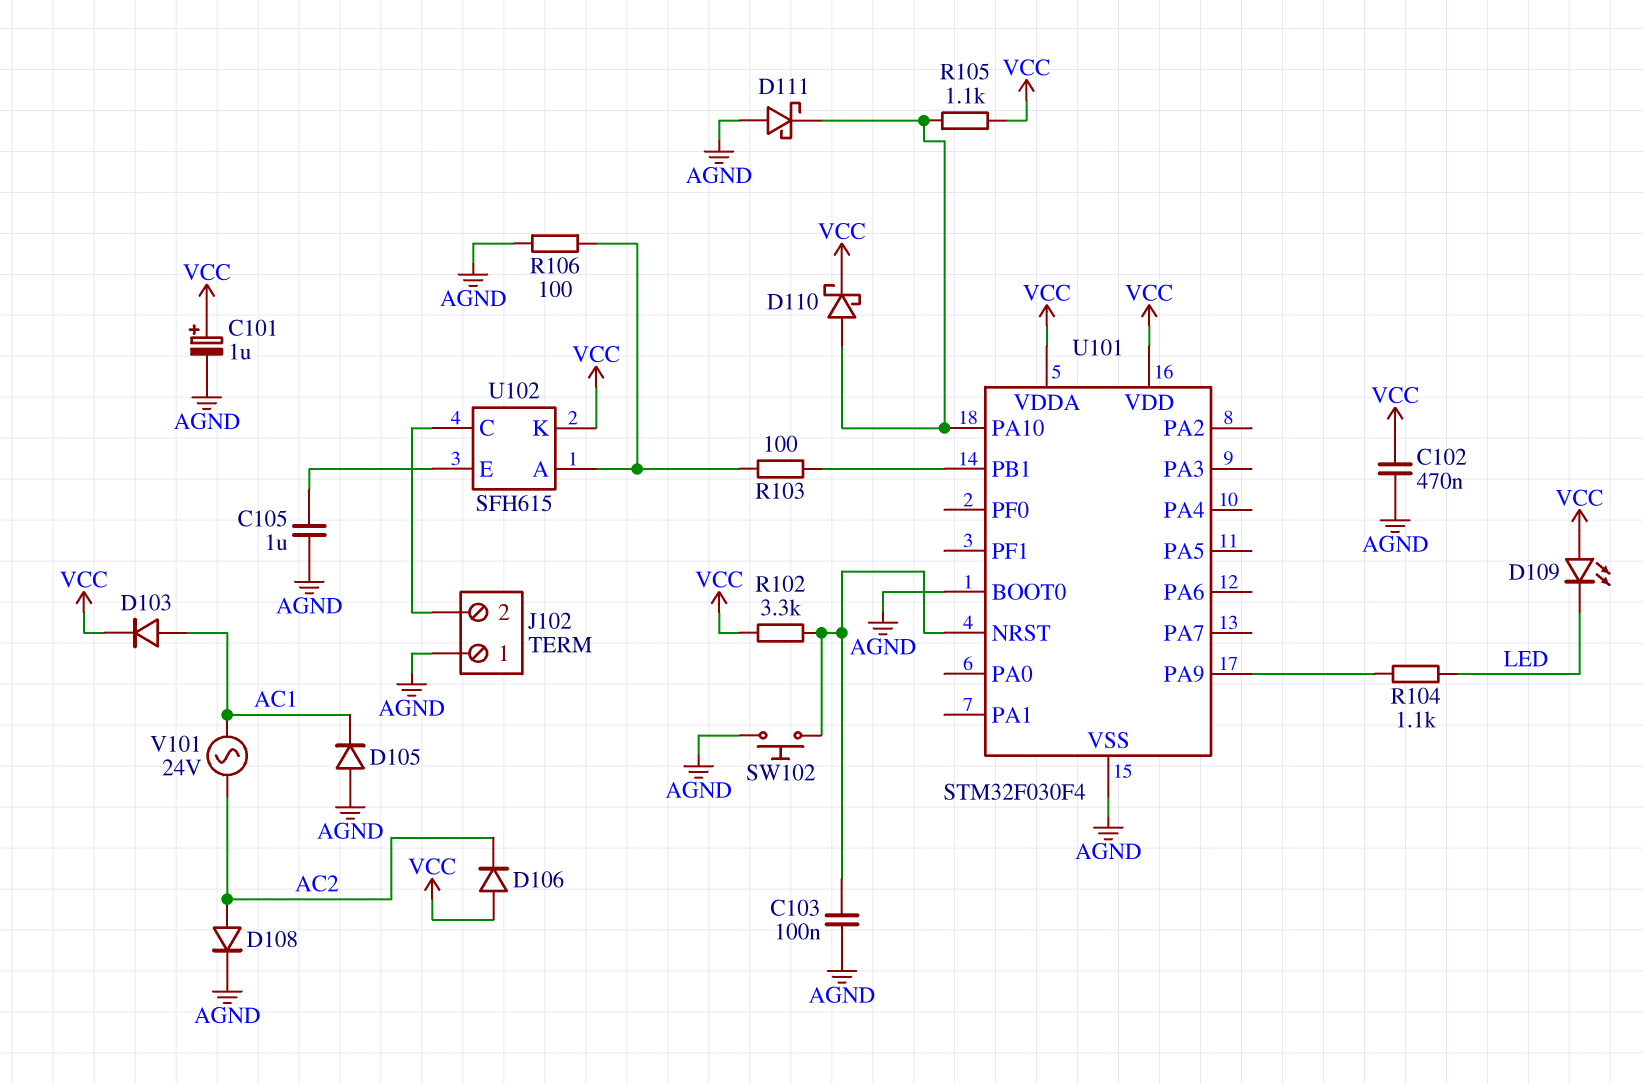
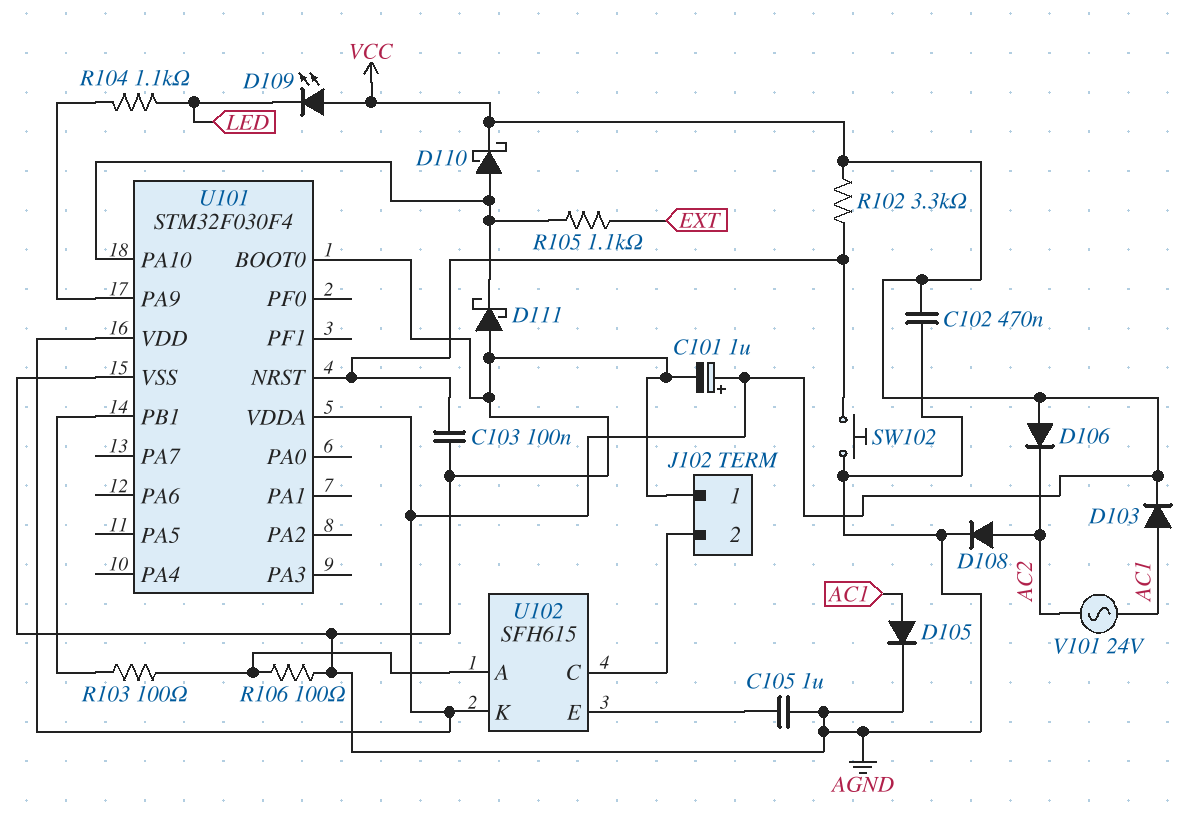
D105: diode (A AGND, K AC1) -> diode (A AC1, K AGND)
R105: 1.1k (U101/PA10, VCC) -> 1.1k (EXT, U101/PA10)

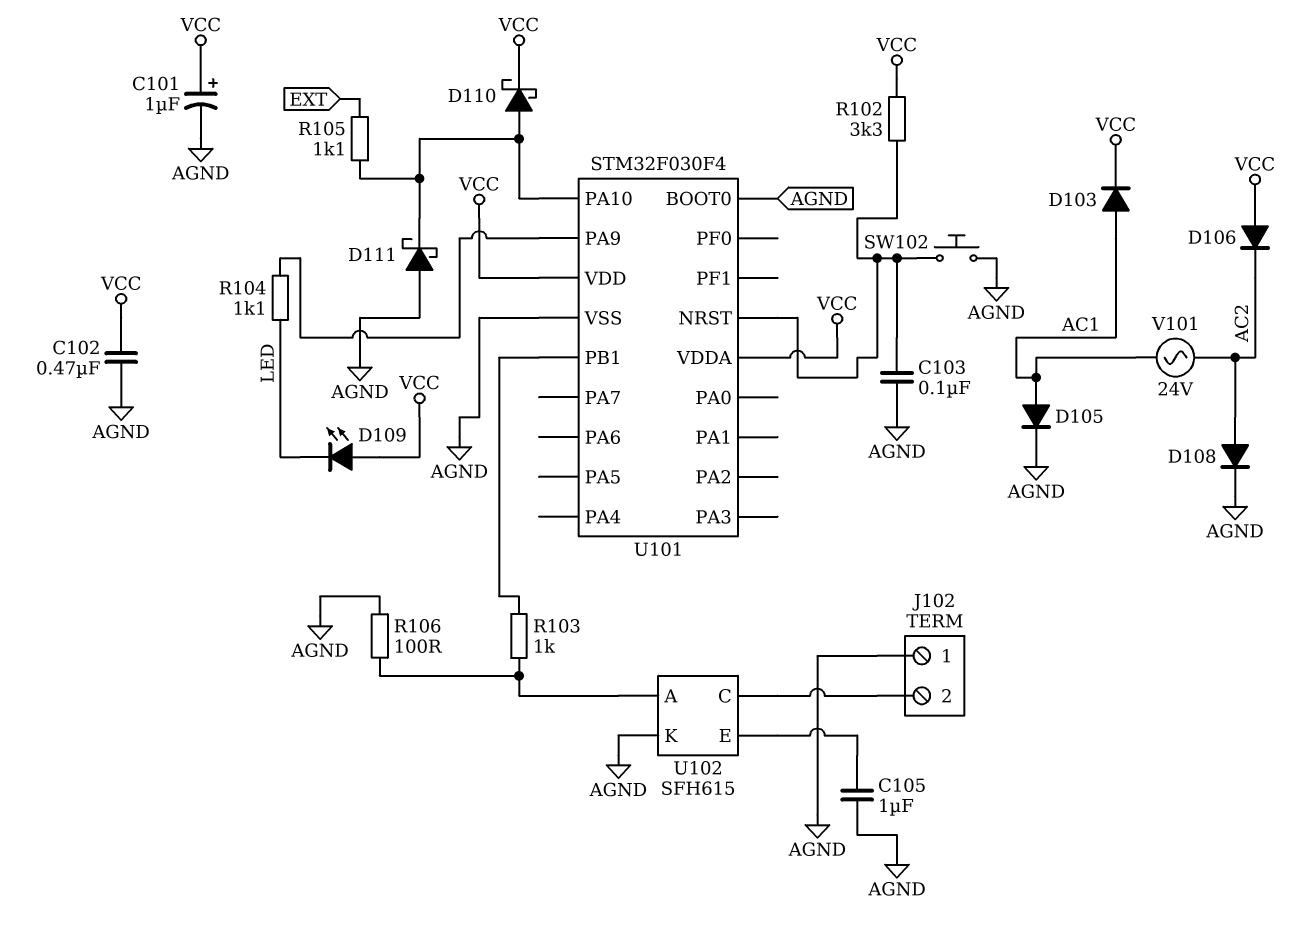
R103: 100 (U101/PB1, U102/A) -> 1k (U101/PB1, U102/A)
U102 pin K: VCC -> AGND

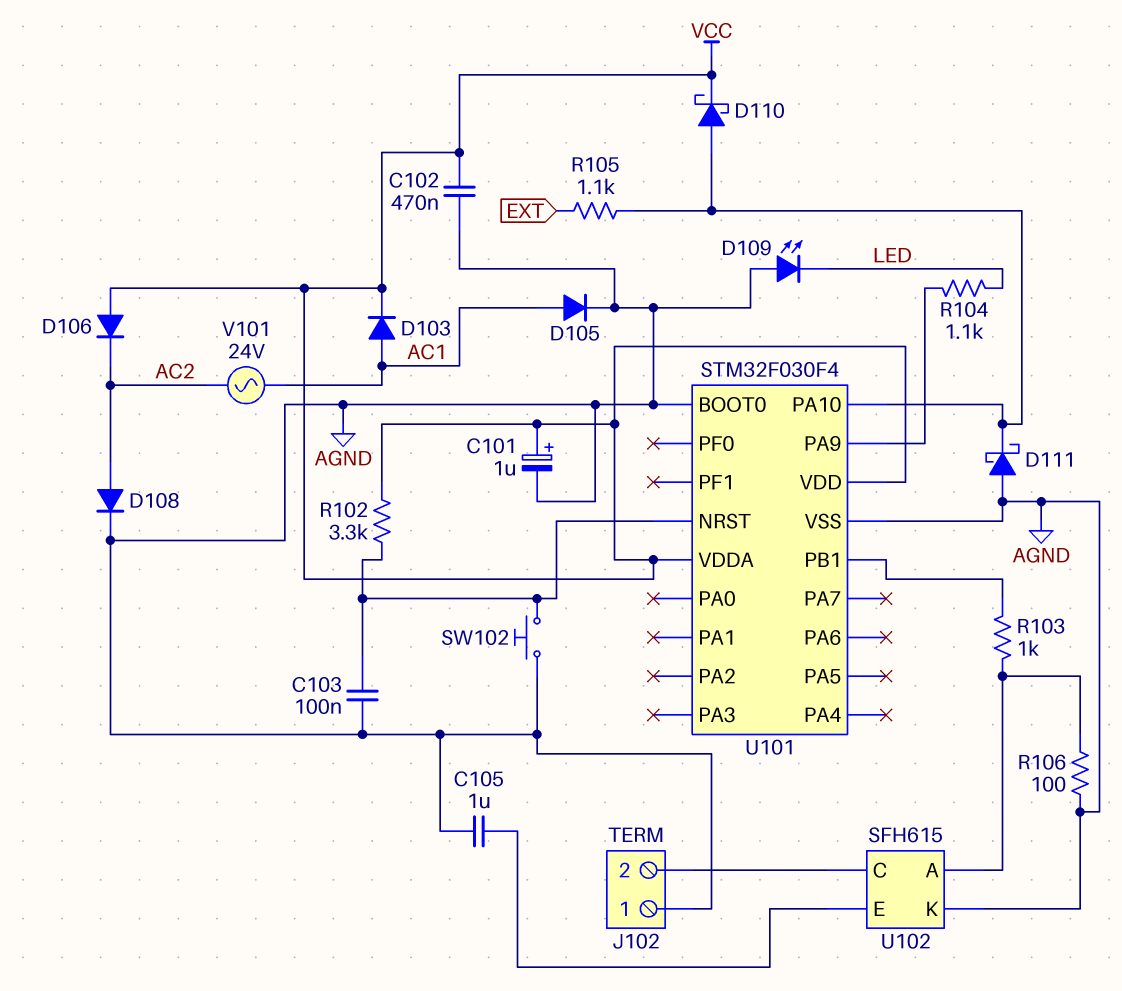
D109: LED (A VCC, K LED) -> LED (A AGND, K LED)

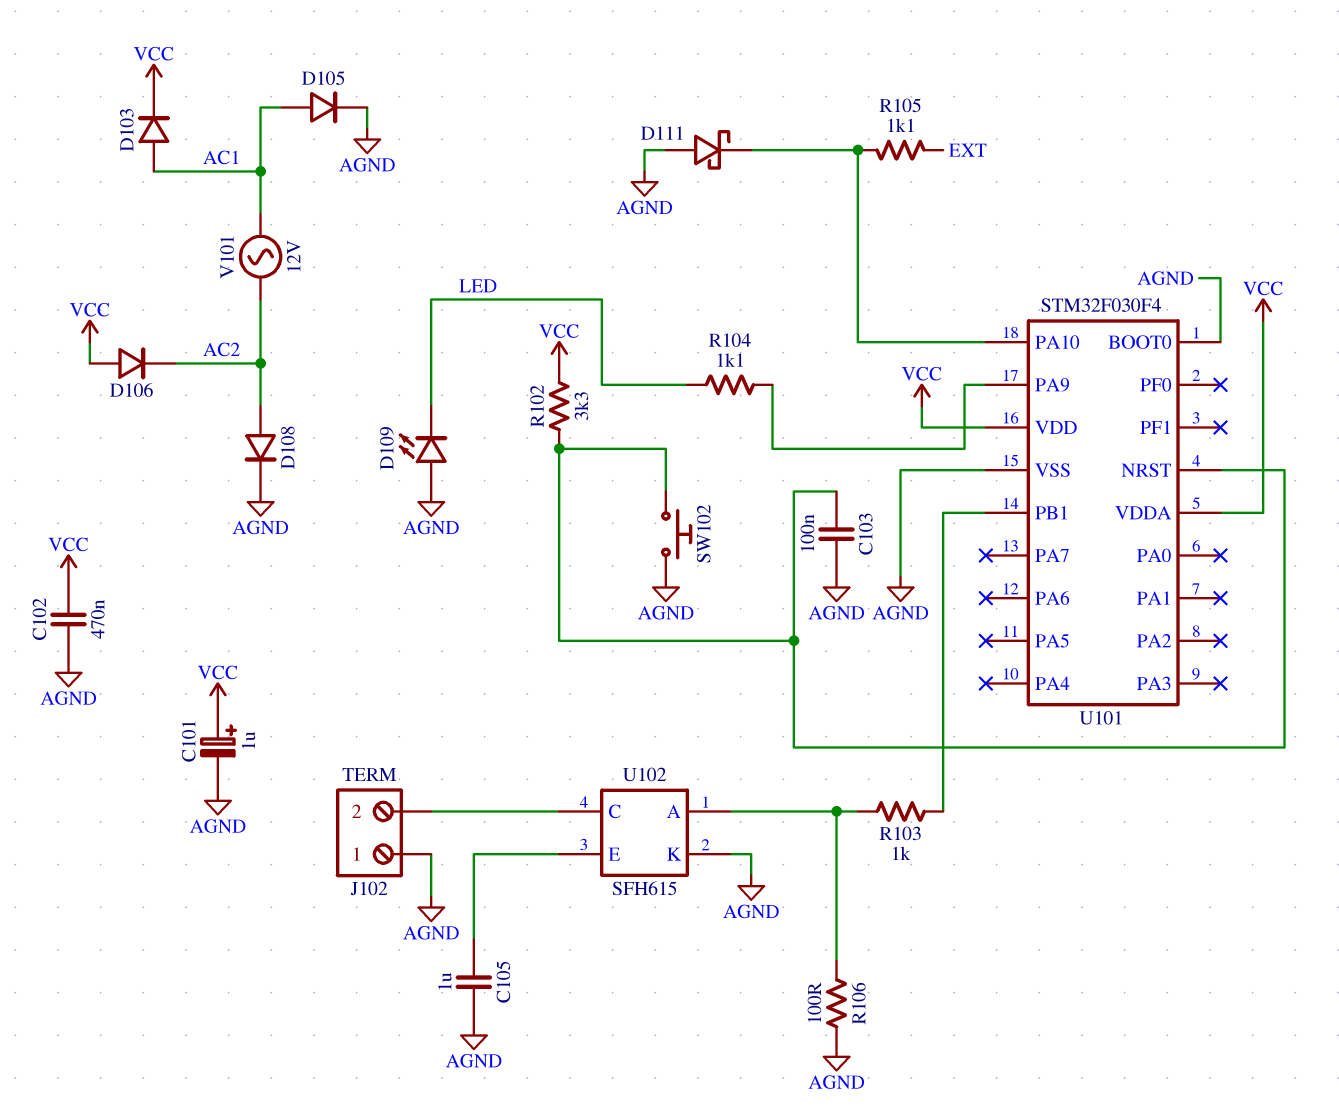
D110: schottky (A U101/PA10, K VCC) -> none
V101: AC 24V (AC1, AC2) -> AC 12V (AC1, AC2)

